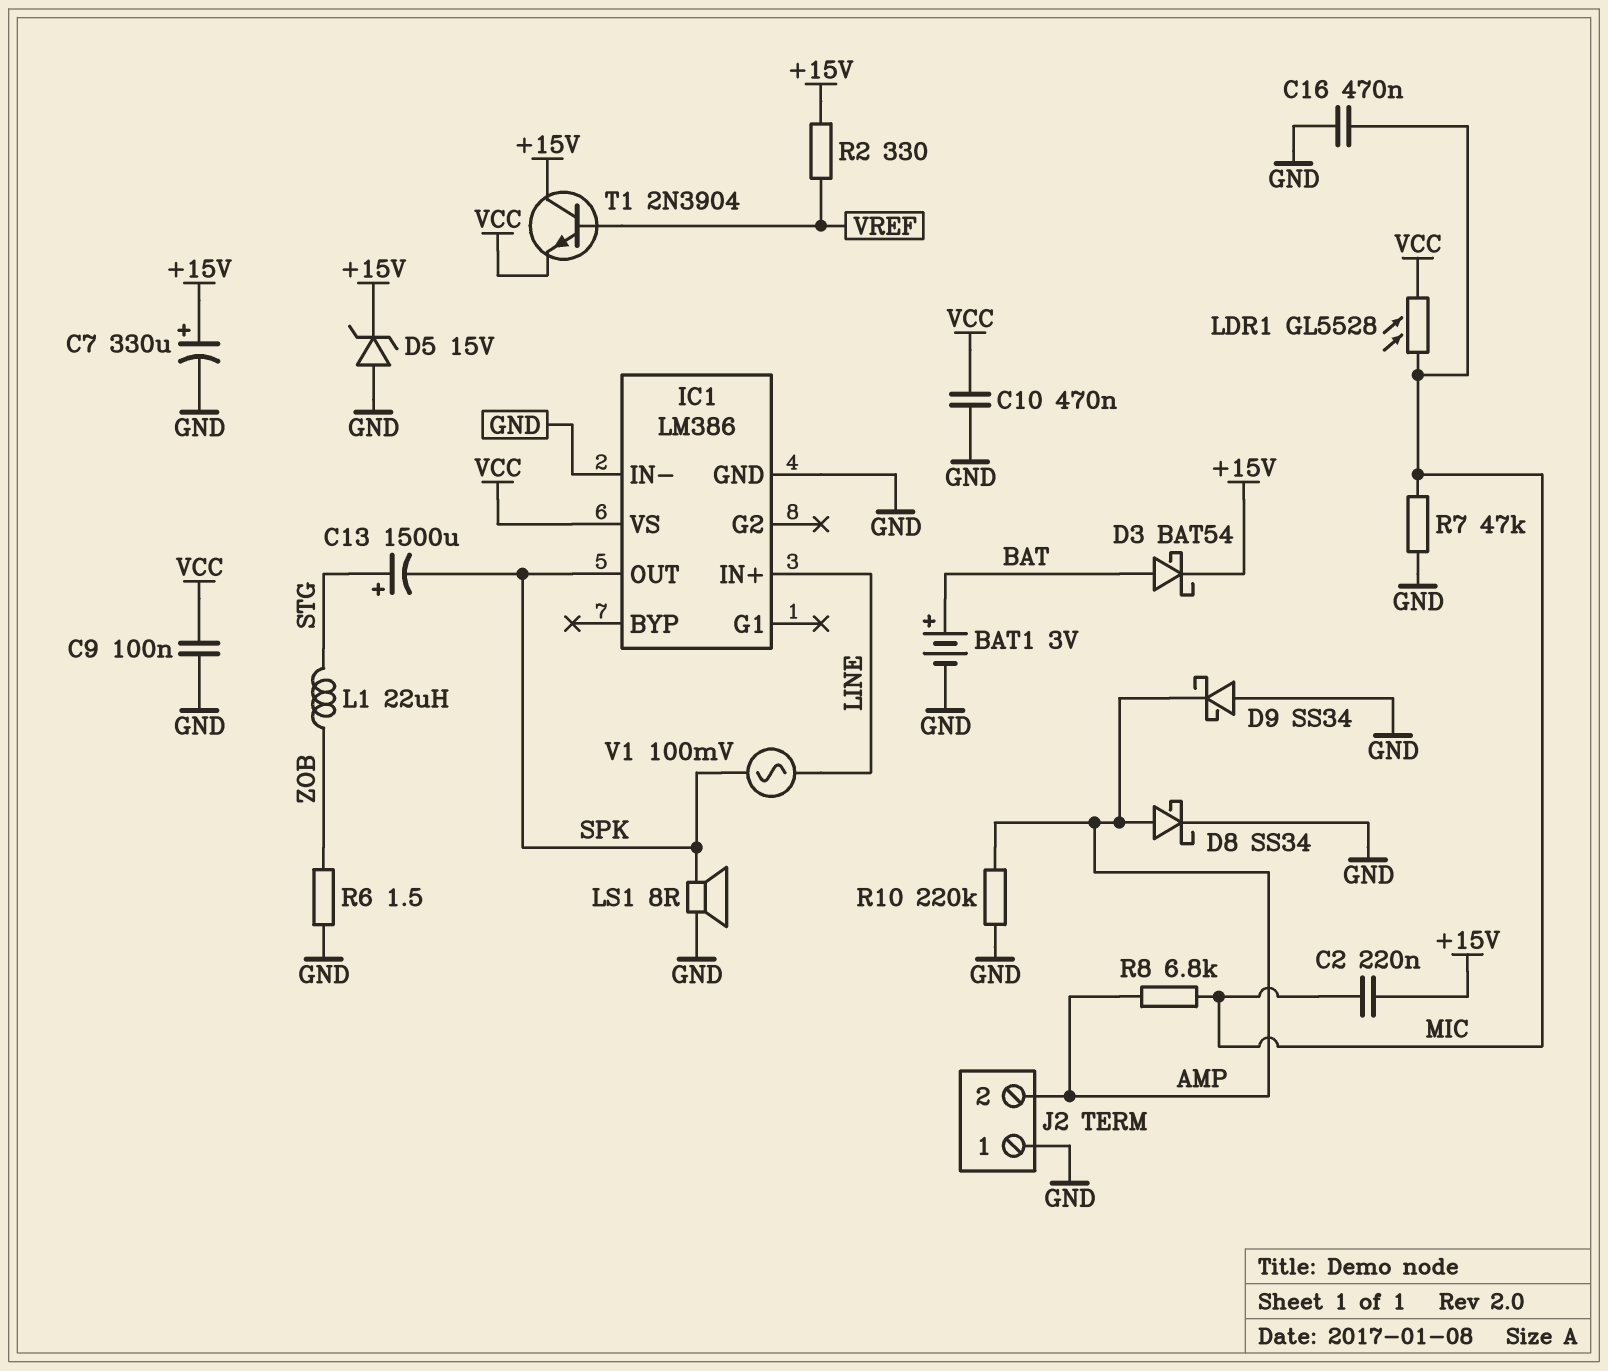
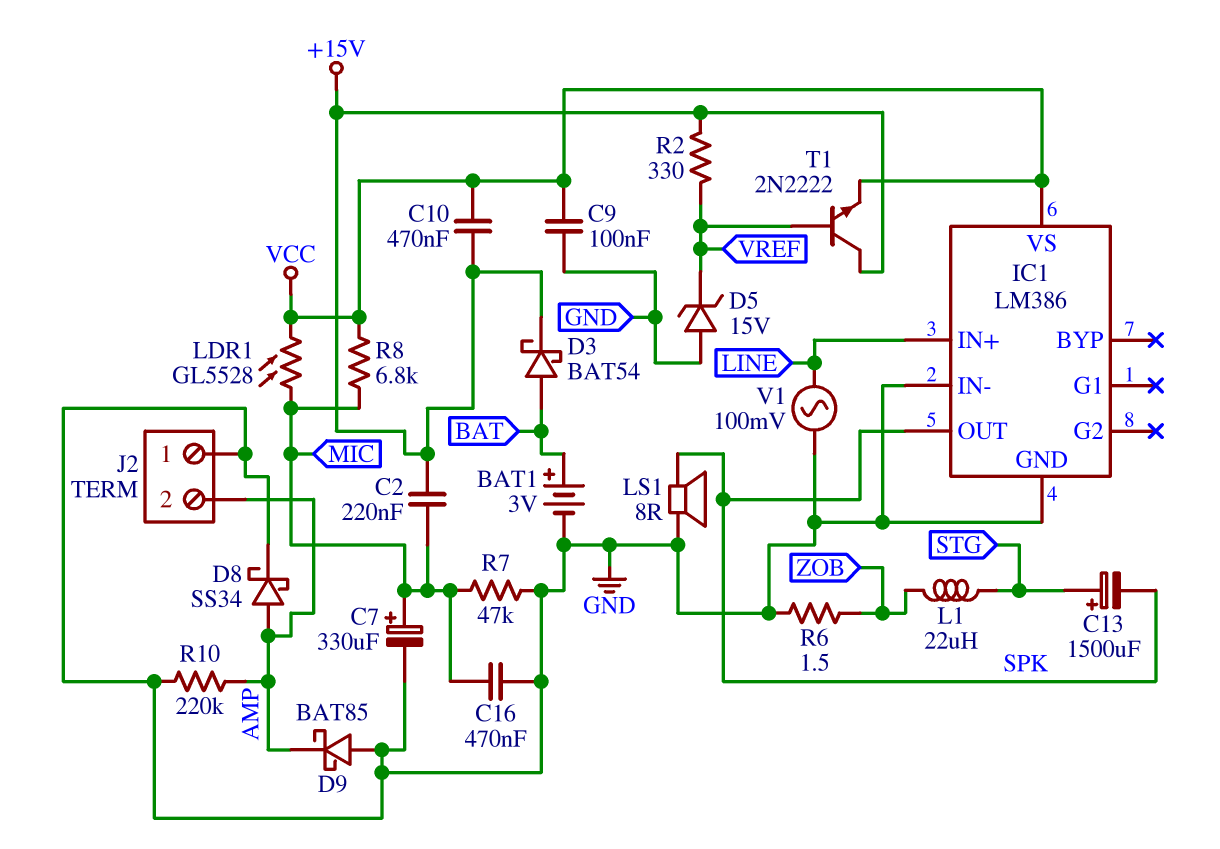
C7: 330uF (plus +15V, minus GND) -> 330uF (plus MIC, minus GND)
C10: 470nF (GND, VCC) -> 470nF (+15V, VCC)
D5: zener 15V (A GND, K +15V) -> zener 15V (A GND, K VREF)
D9: schottky SS34 (A GND, K AMP) -> schottky BAT85 (A GND, K AMP)
R8: 6.8k (AMP, MIC) -> 6.8k (MIC, VCC)
T1: NPN 2N3904 (B VREF, C +15V, E VCC) -> NPN 2N2222 (B VREF, C +15V, E VCC)
V1: AC 100mV (LINE, SPK) -> AC 100mV (GND, LINE)

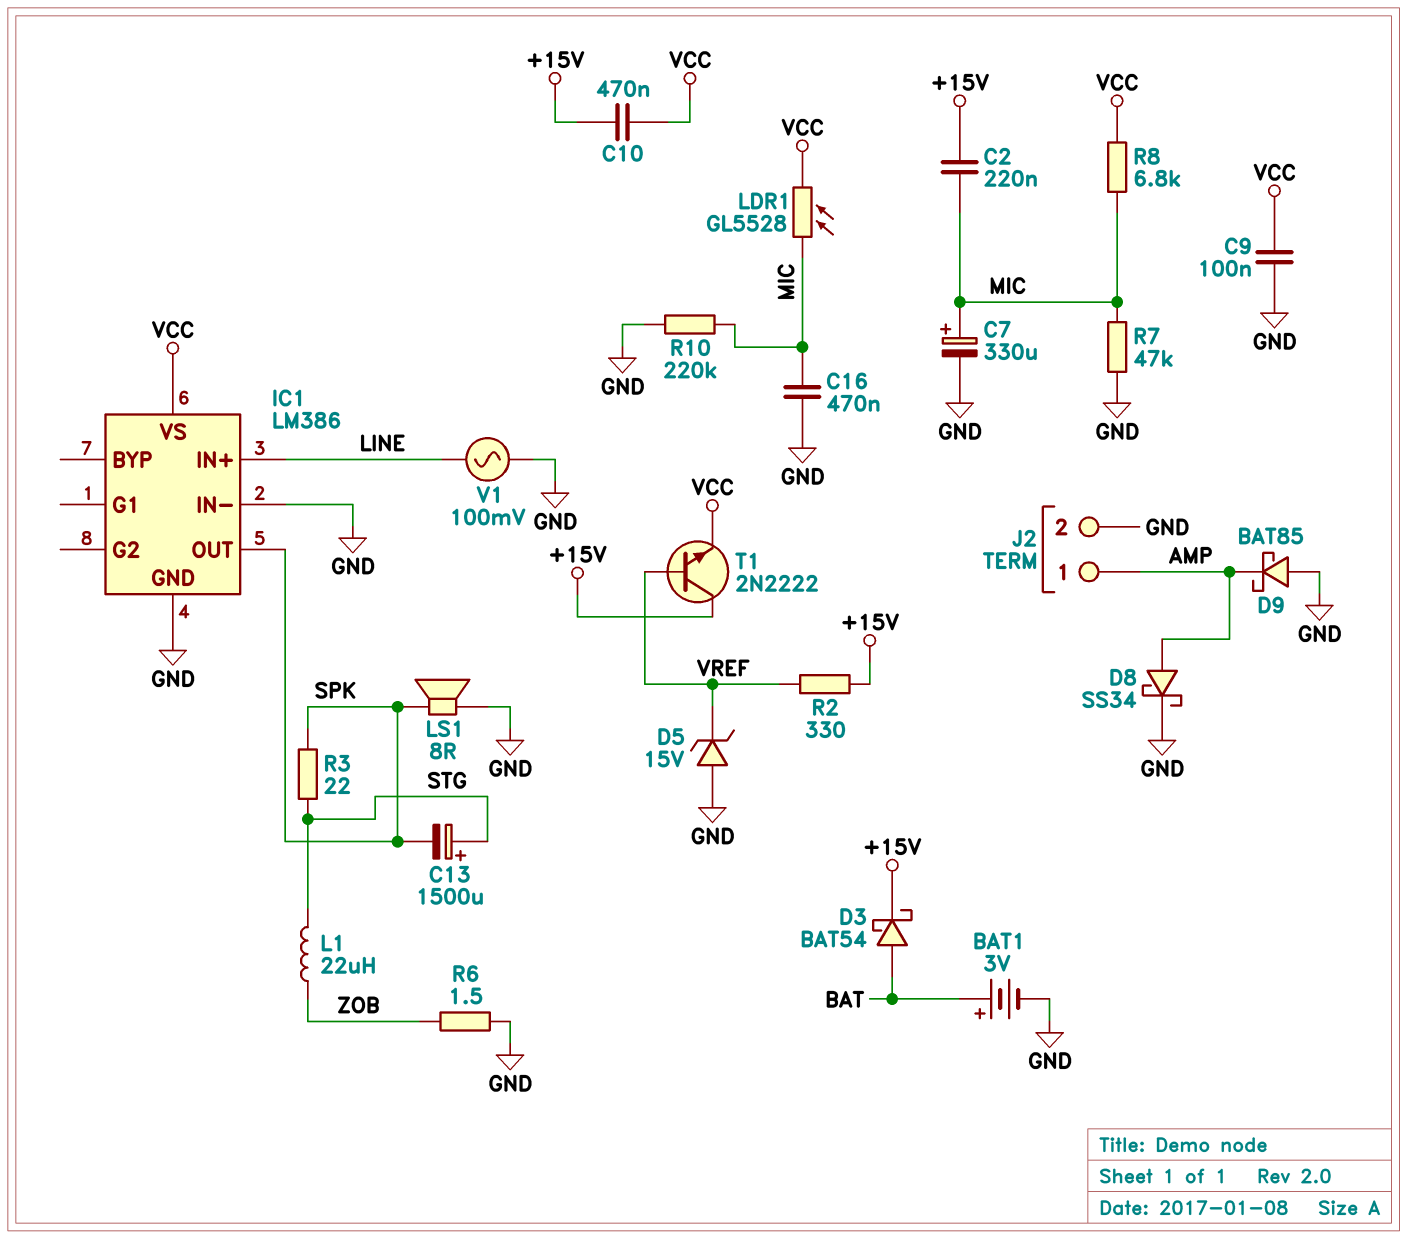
J2 pin 1: GND -> AMP
J2 pin 2: AMP -> GND
R3: none -> 22 (SPK, STG)
R10: 220k (AMP, GND) -> 220k (GND, MIC)

